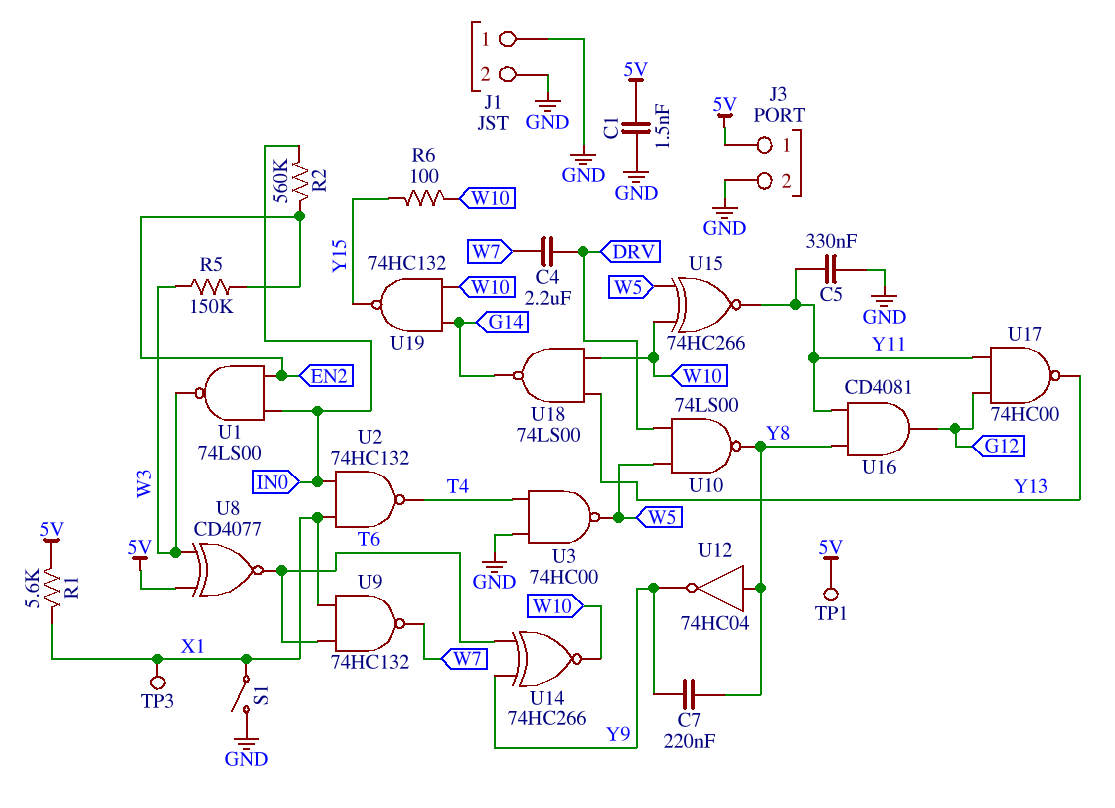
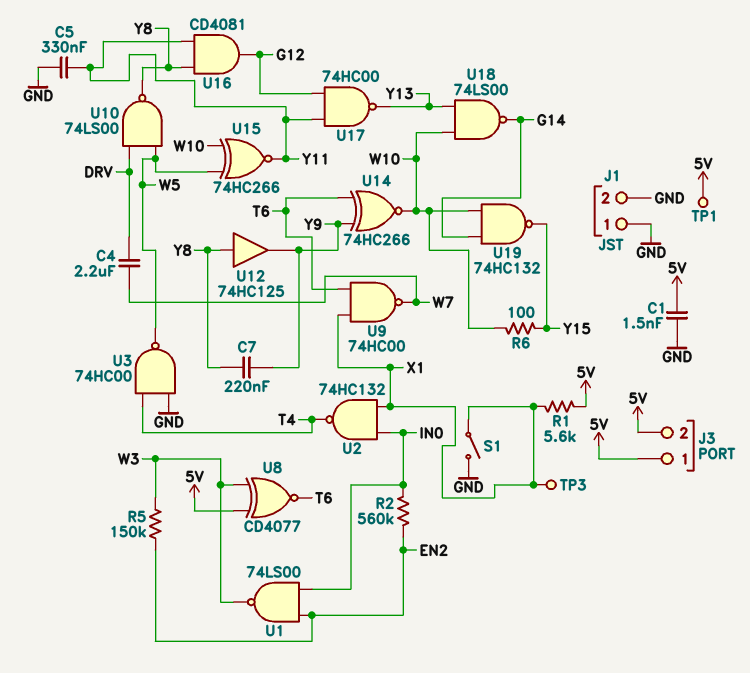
J3 pin 2: GND -> 5V
U9: NAND 74HC132 (in T6, in X1, out W7) -> NAND 74HC00 (in T6, in X1, out W7)
U12: NOT 74HC04 (in Y8, out Y9) -> buffer 74HC125 (in Y8, out Y9)

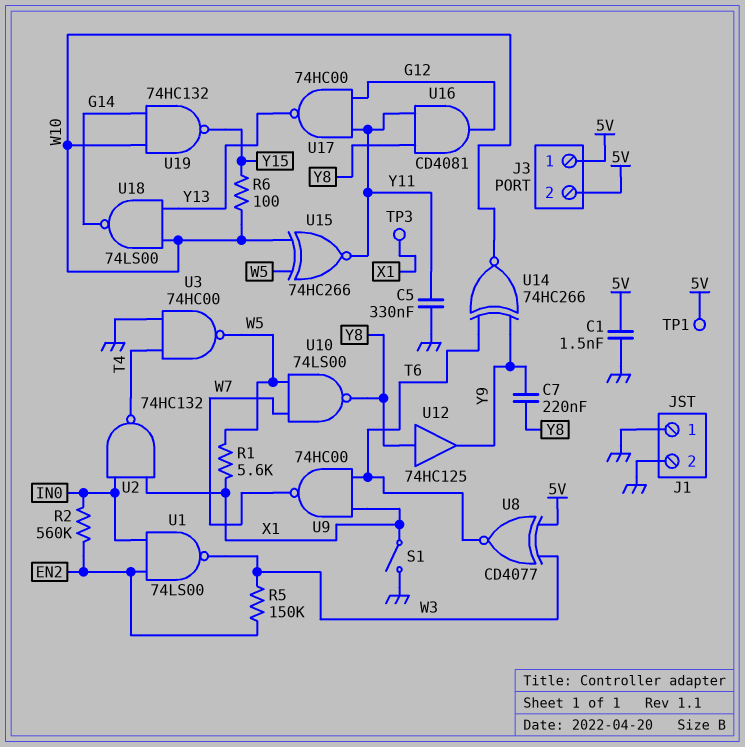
C4: 2.2uF (DRV, W7) -> none
R1: 5.6k (5V, X1) -> 5.6k (W5, X1)
U10: NAND 74LS00 (in DRV, in W5, out Y8) -> NAND 74LS00 (in W5, in W7, out Y8)

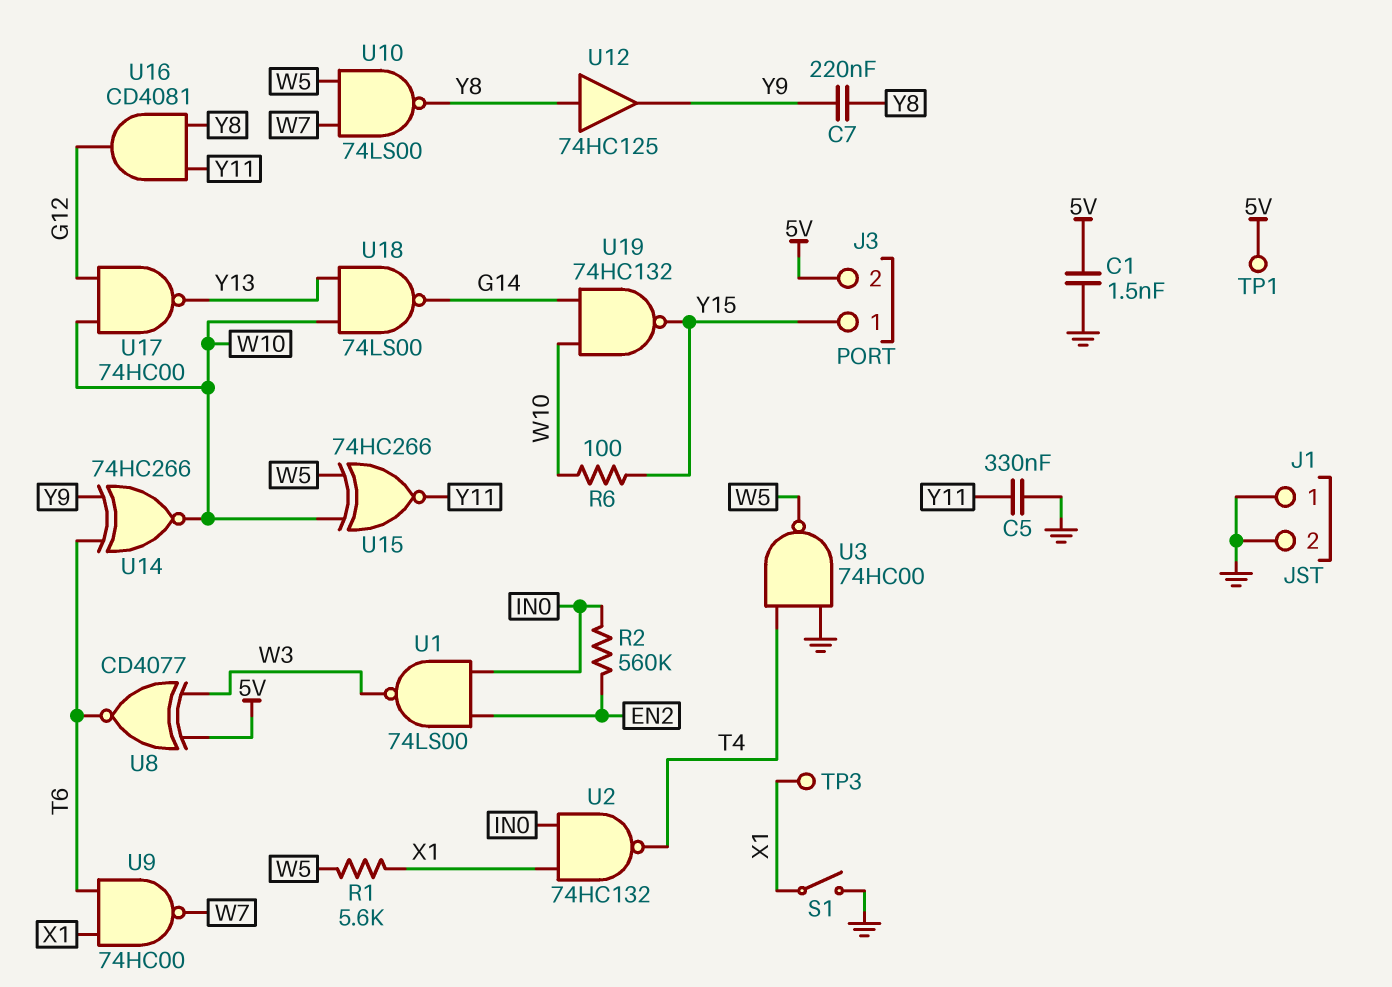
J3 pin 1: 5V -> Y15
R5: 150k (EN2, W3) -> none
U17: NAND 74HC00 (in G12, in Y11, out Y13) -> NAND 74HC00 (in G12, in W10, out Y13)

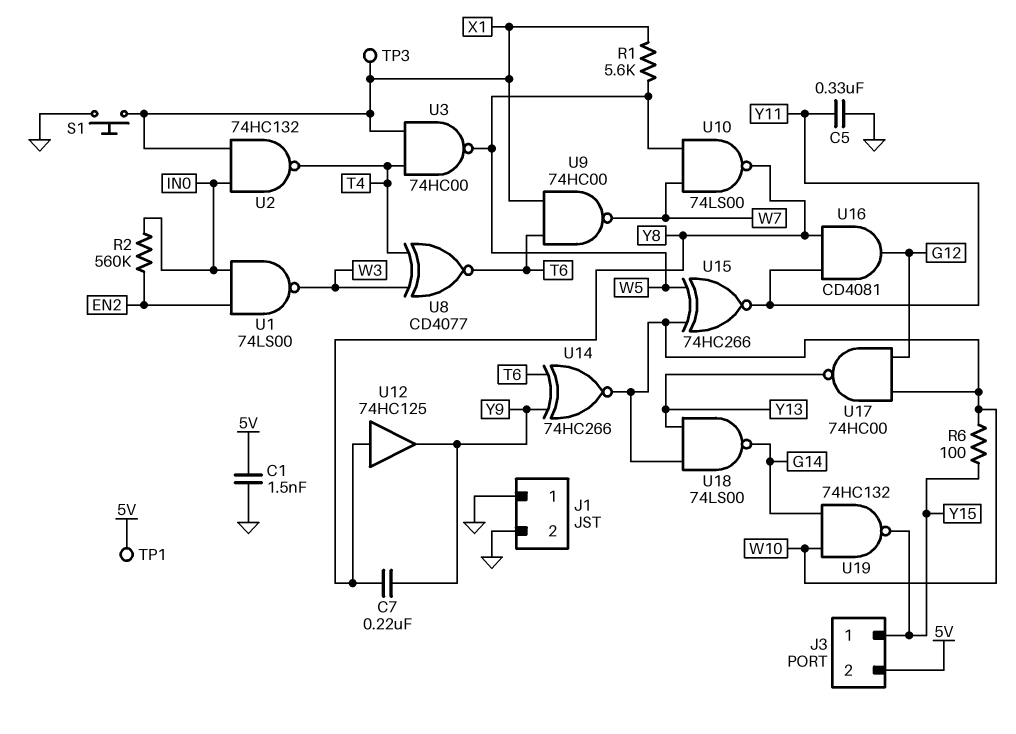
S1: switch (GND, X1) -> button (GND, X1)
U3: NAND 74HC00 (in GND, in T4, out W5) -> NAND 74HC00 (in T4, in X1, out W5)
U8: XNOR CD4077 (in 5V, in W3, out T6) -> XNOR CD4077 (in T4, in W3, out T6)

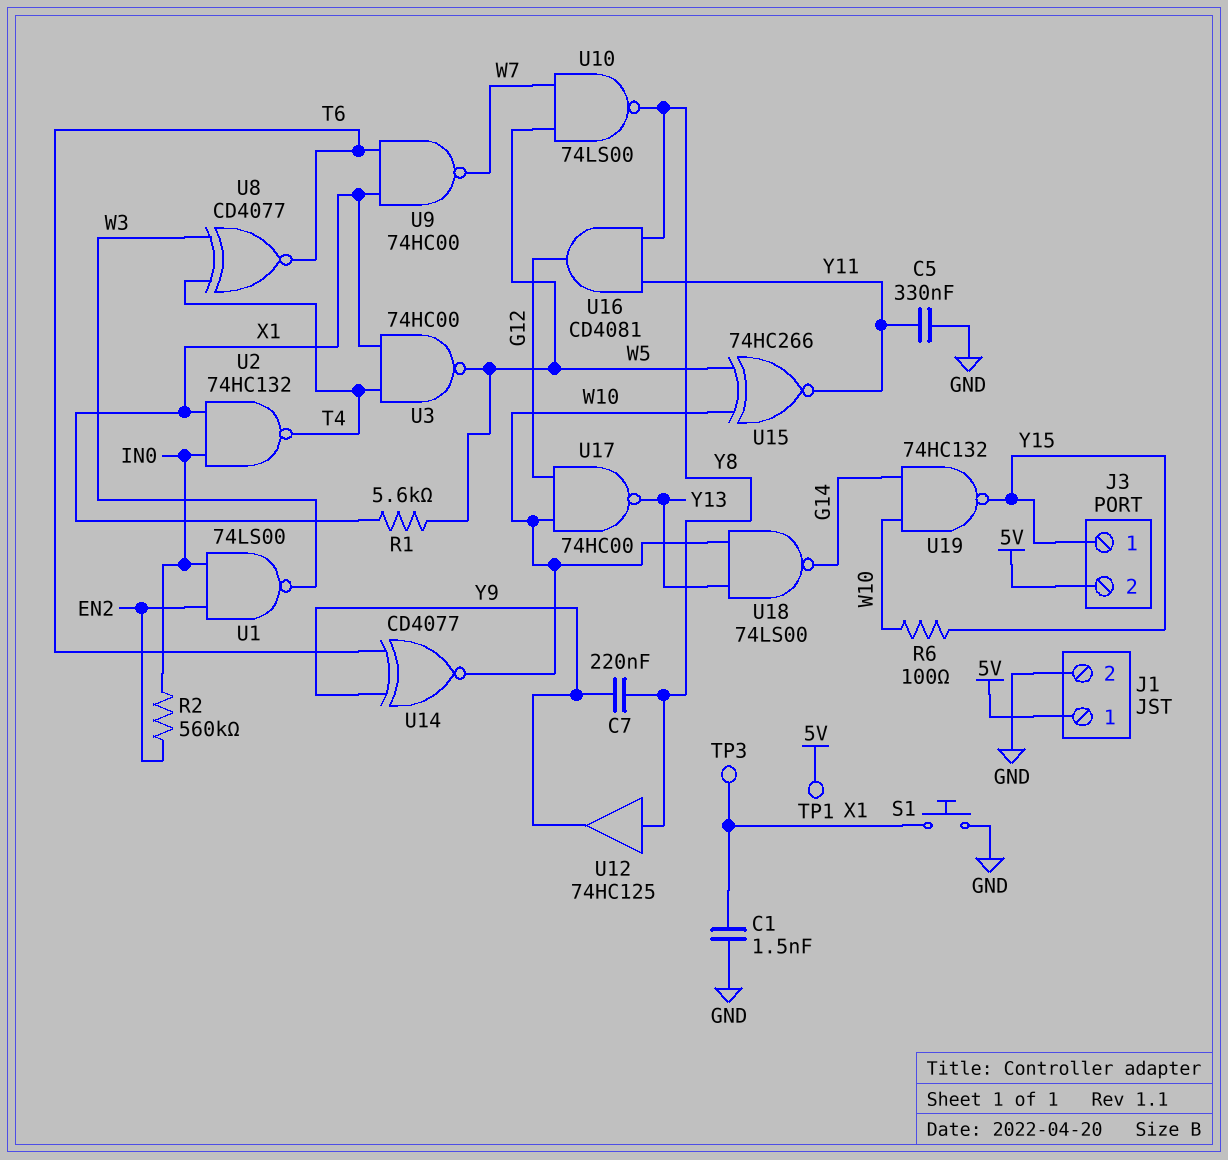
C1: 1.5nF (5V, GND) -> 1.5nF (GND, X1)
J1 pin 1: GND -> 5V
U14: XNOR 74HC266 (in T6, in Y9, out W10) -> XNOR CD4077 (in T6, in Y9, out W10)

